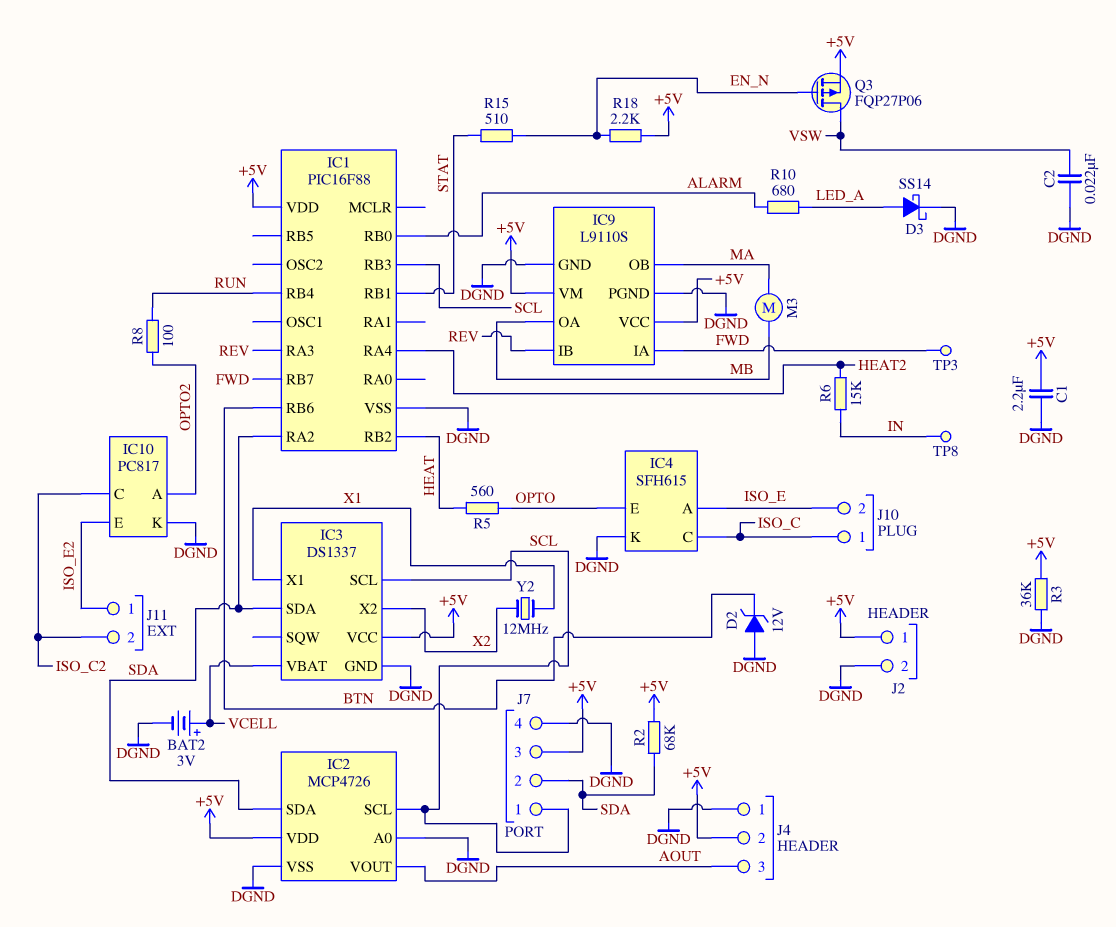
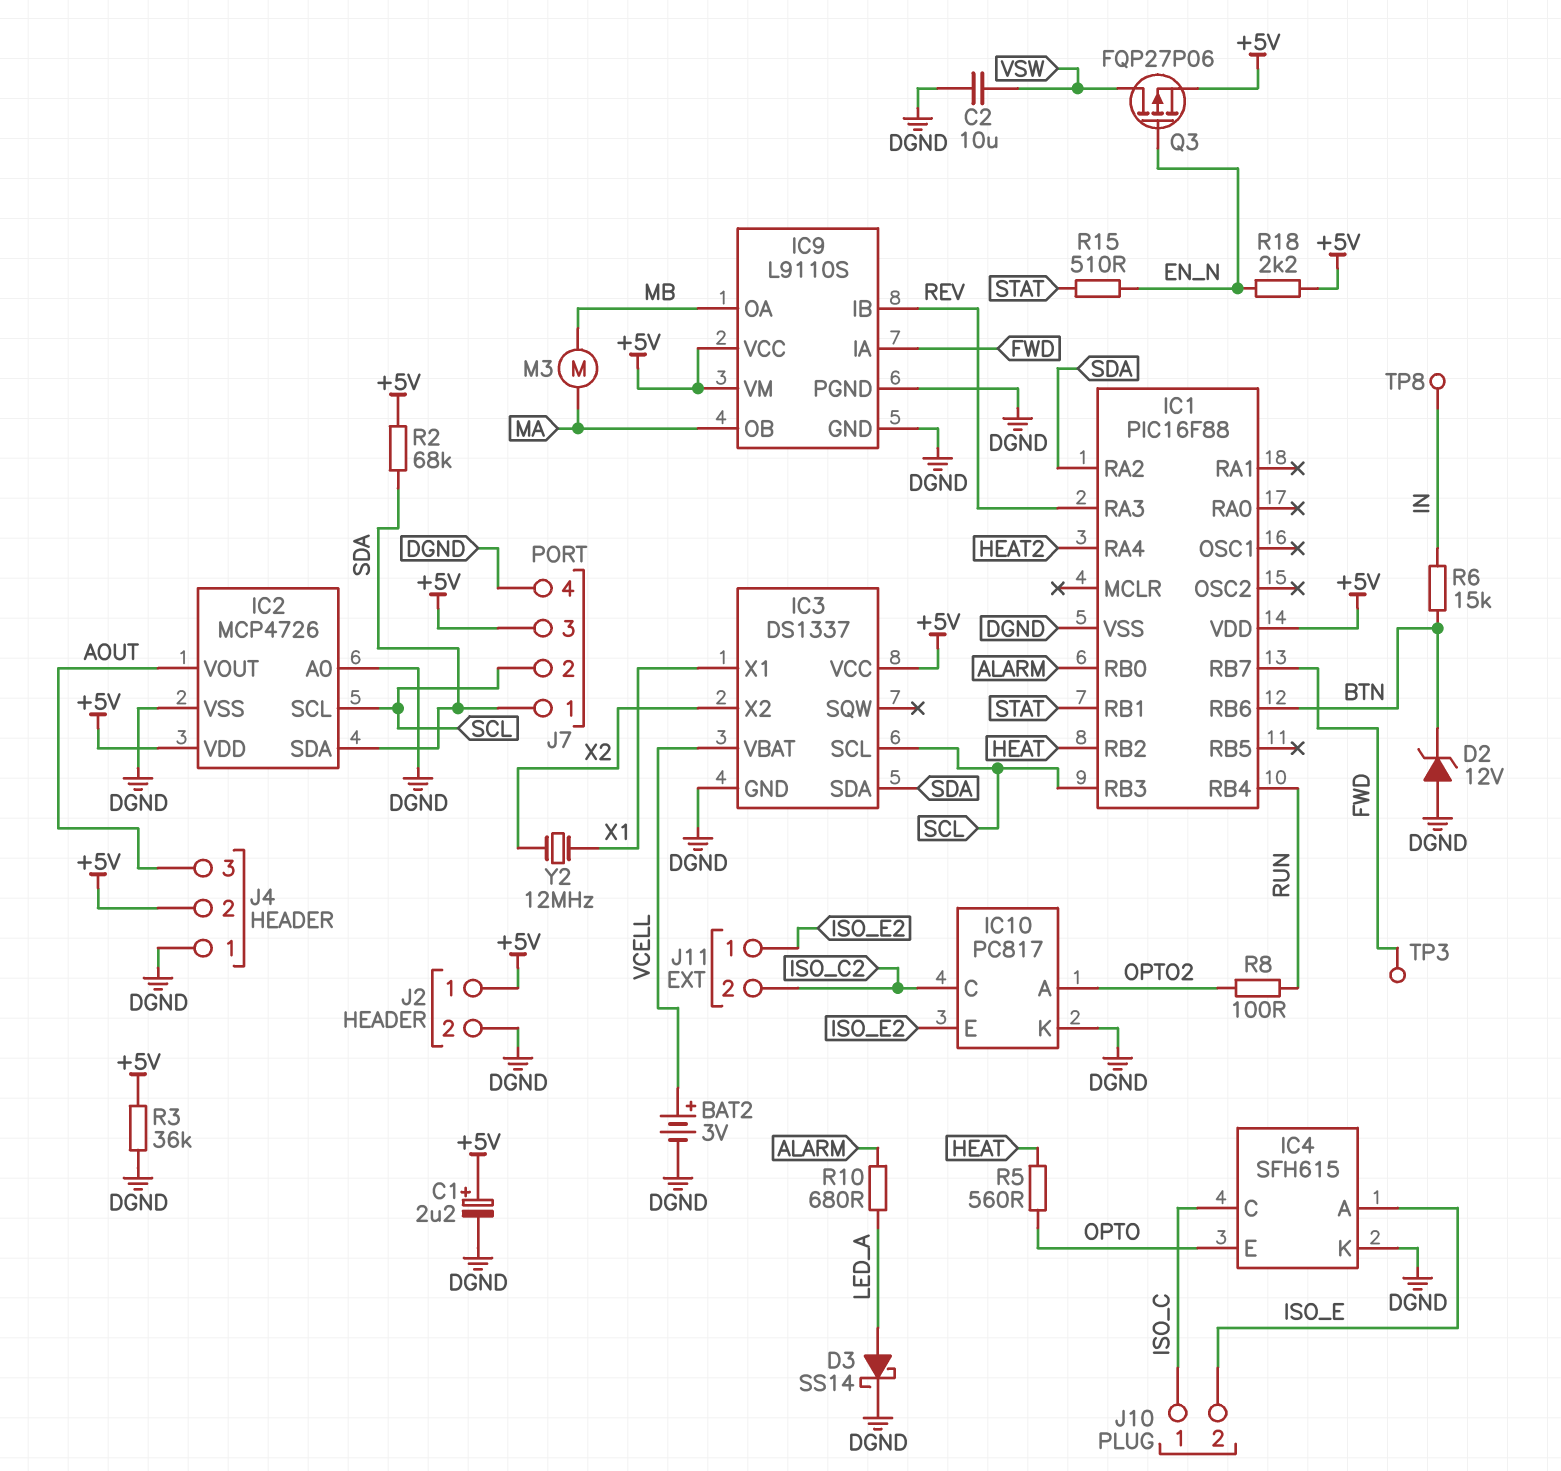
C1: 2.2uF (+5V, DGND) -> 2.2uF (plus +5V, minus DGND)
C2: 22nF (DGND, VSW) -> 10uF (DGND, VSW)
J7 pin 1: SCL -> SDA
J7 pin 2: SDA -> SCL
R6: 15k (HEAT2, IN) -> 15k (BTN, IN)

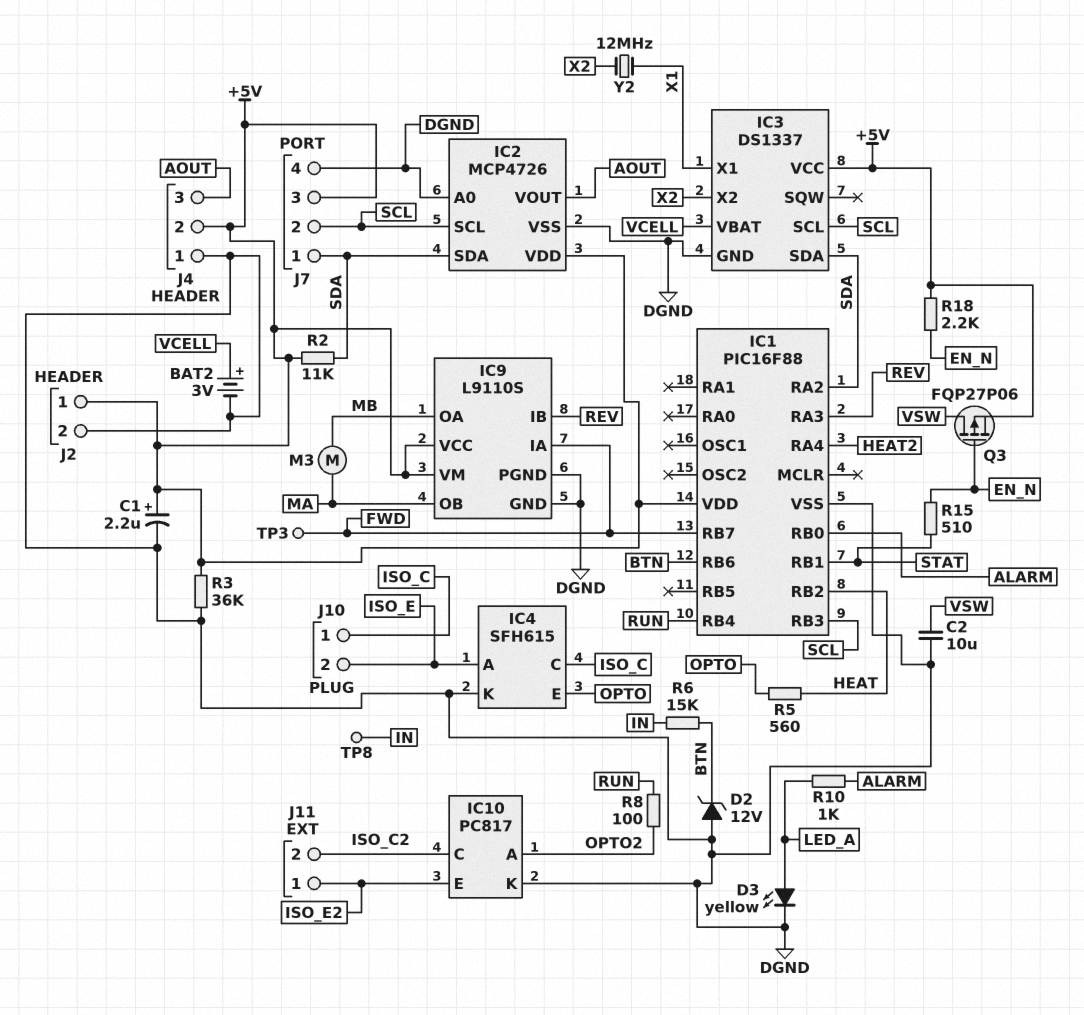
D3: schottky SS14 (A LED_A, K DGND) -> LED yellow (A LED_A, K DGND)
R2: 68k (+5V, SDA) -> 11k (+5V, SDA)
R10: 680 (ALARM, LED_A) -> 1k (ALARM, LED_A)

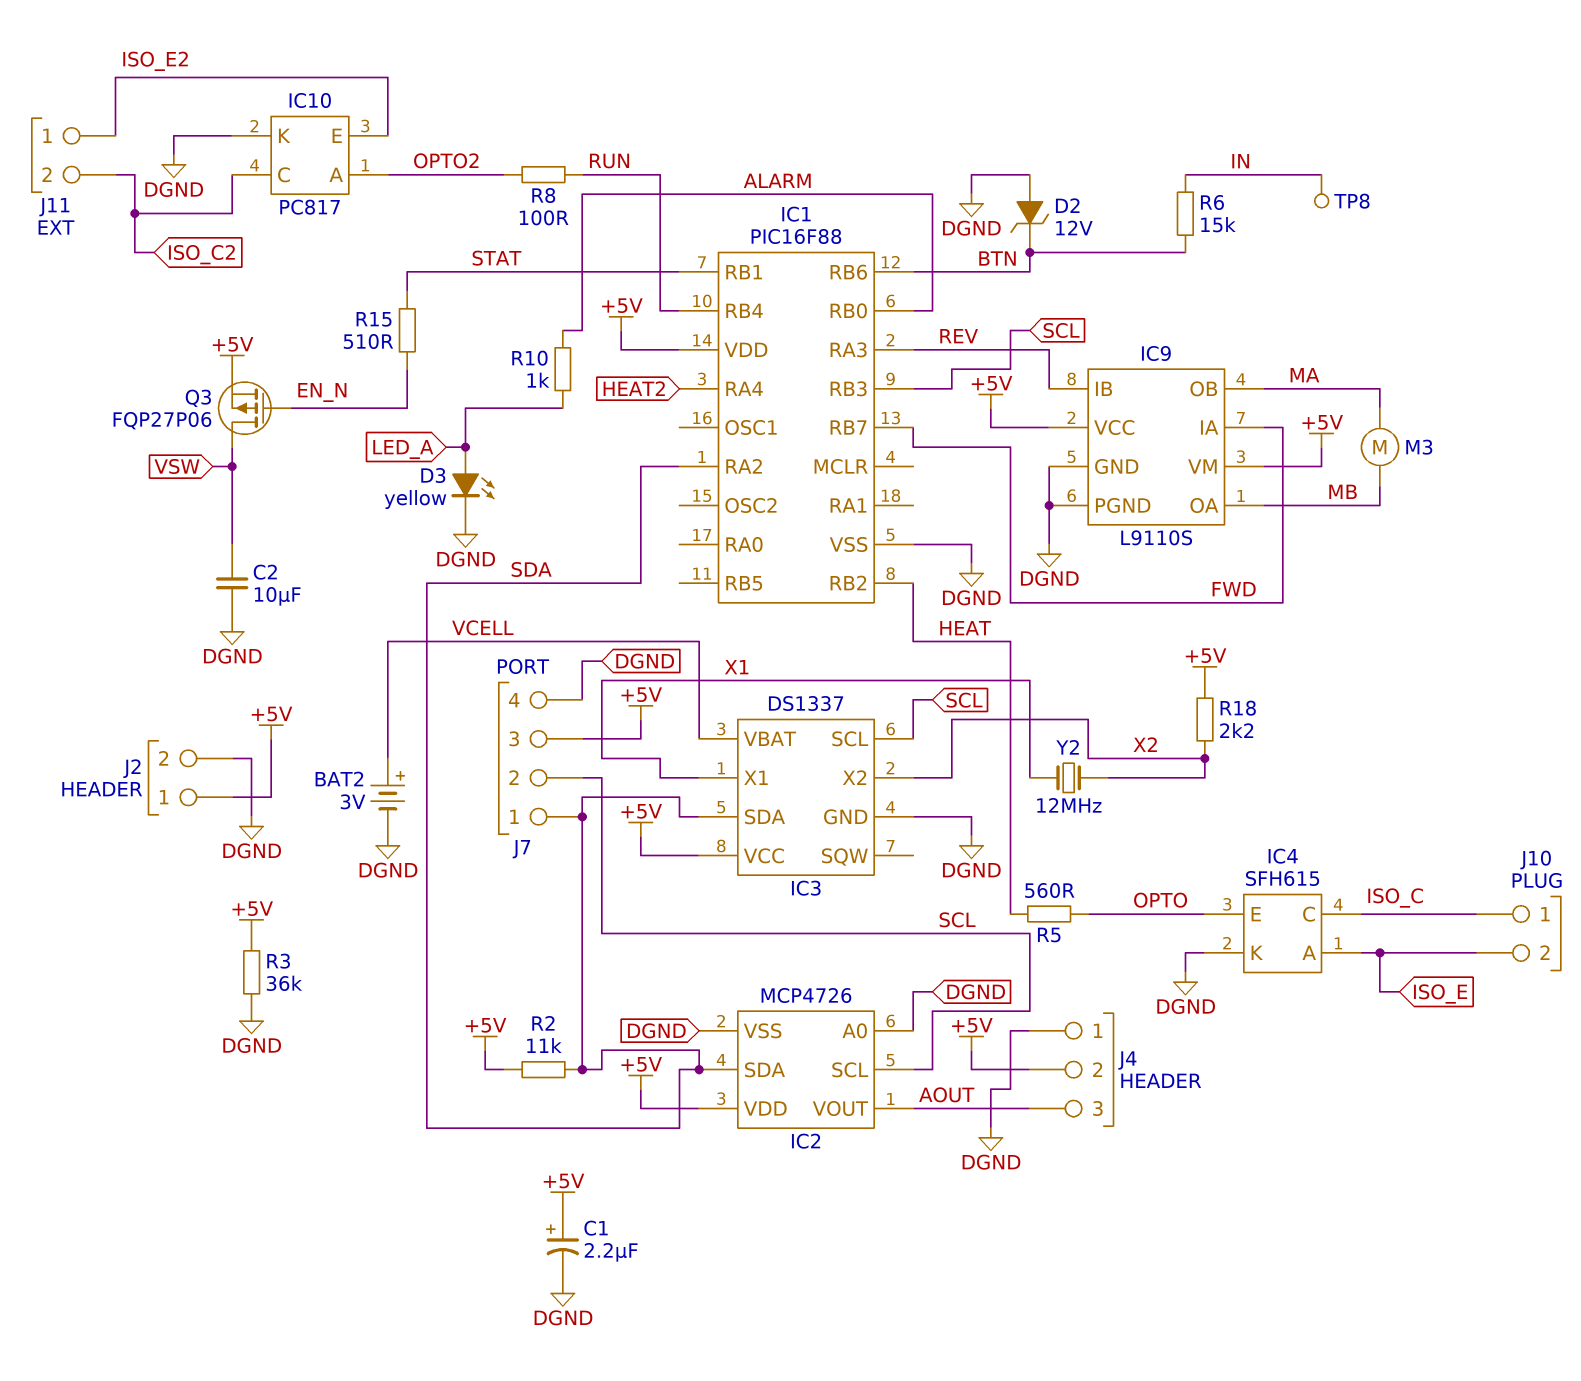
R18: 2.2k (+5V, EN_N) -> 2.2k (+5V, X2)
TP3: test point (FWD) -> none

